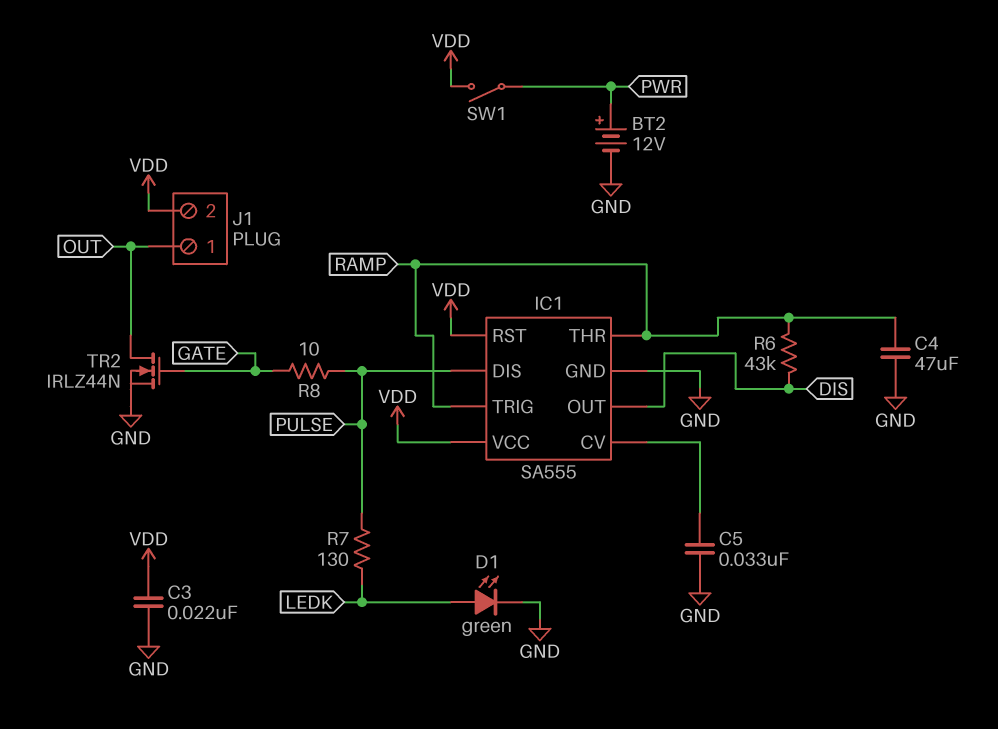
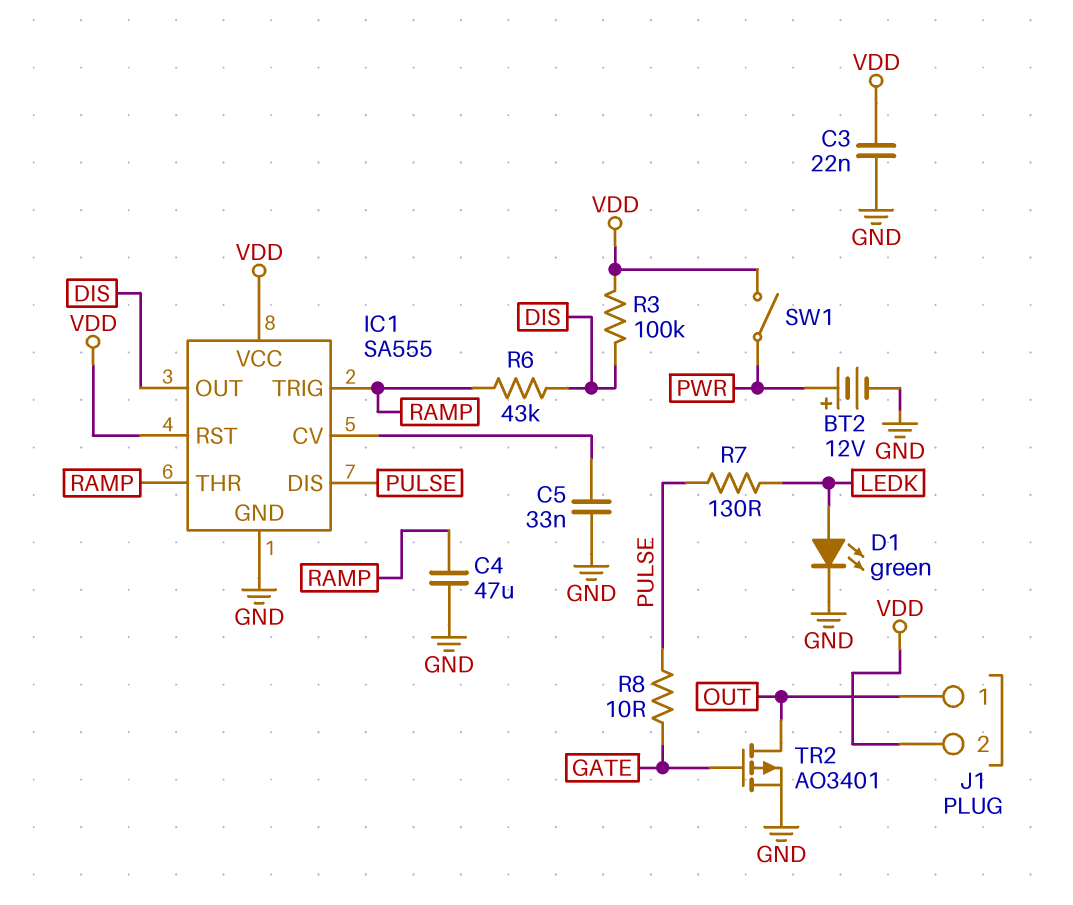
R3: none -> 100k (DIS, VDD)
TR2: NMOS IRLZ44N (G GATE, D OUT, S GND) -> PMOS AO3401 (G GATE, D OUT, S GND)

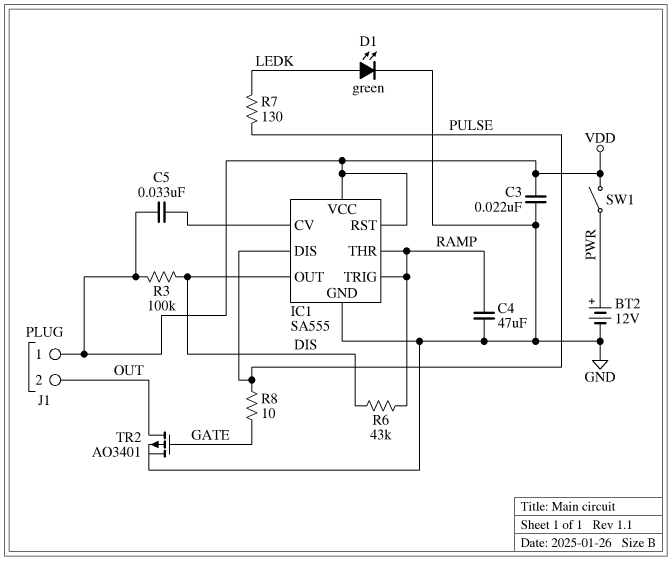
C5: 33nF (GND, IC1/CV) -> 33nF (IC1/CV, VDD)
J1 pin 1: OUT -> VDD
J1 pin 2: VDD -> OUT

